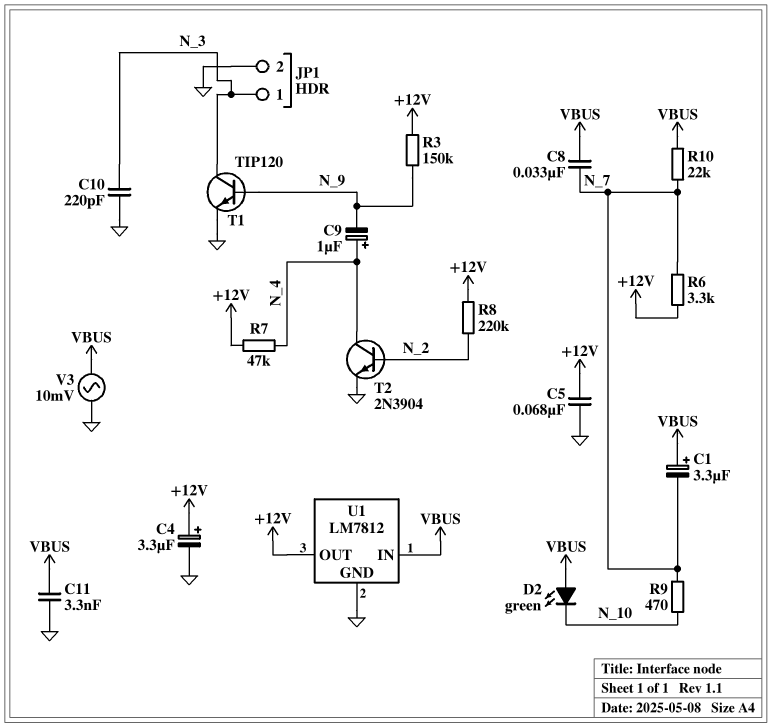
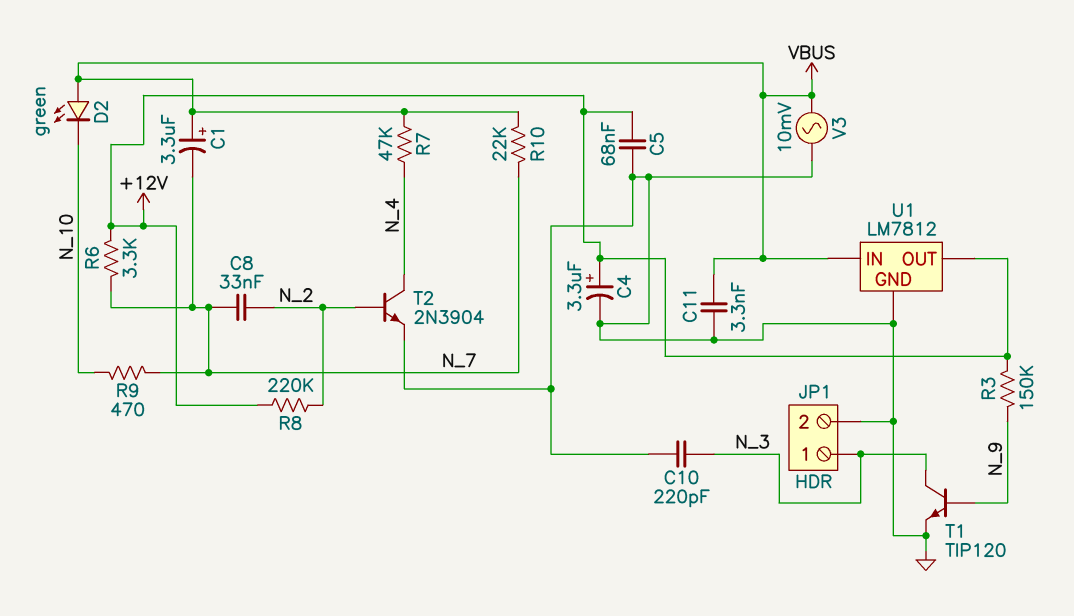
C8: 33nF (N_7, VBUS) -> 33nF (N_2, N_7)
C9: 1uF (plus N_4, minus N_9) -> none
R7: 47k (+12V, N_4) -> 47k (N_4, VBUS)

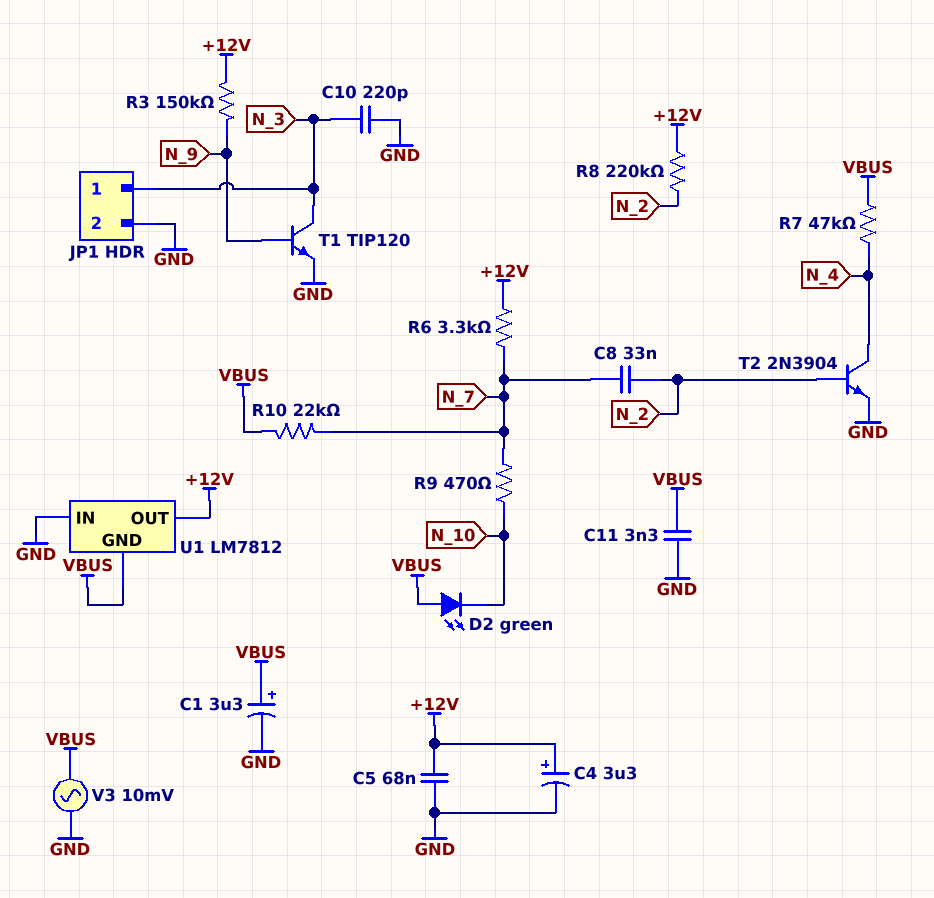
C1: 3.3uF (plus VBUS, minus N_7) -> 3.3uF (plus VBUS, minus GND)
U1 pin GND: GND -> VBUS
U1 pin IN: VBUS -> GND

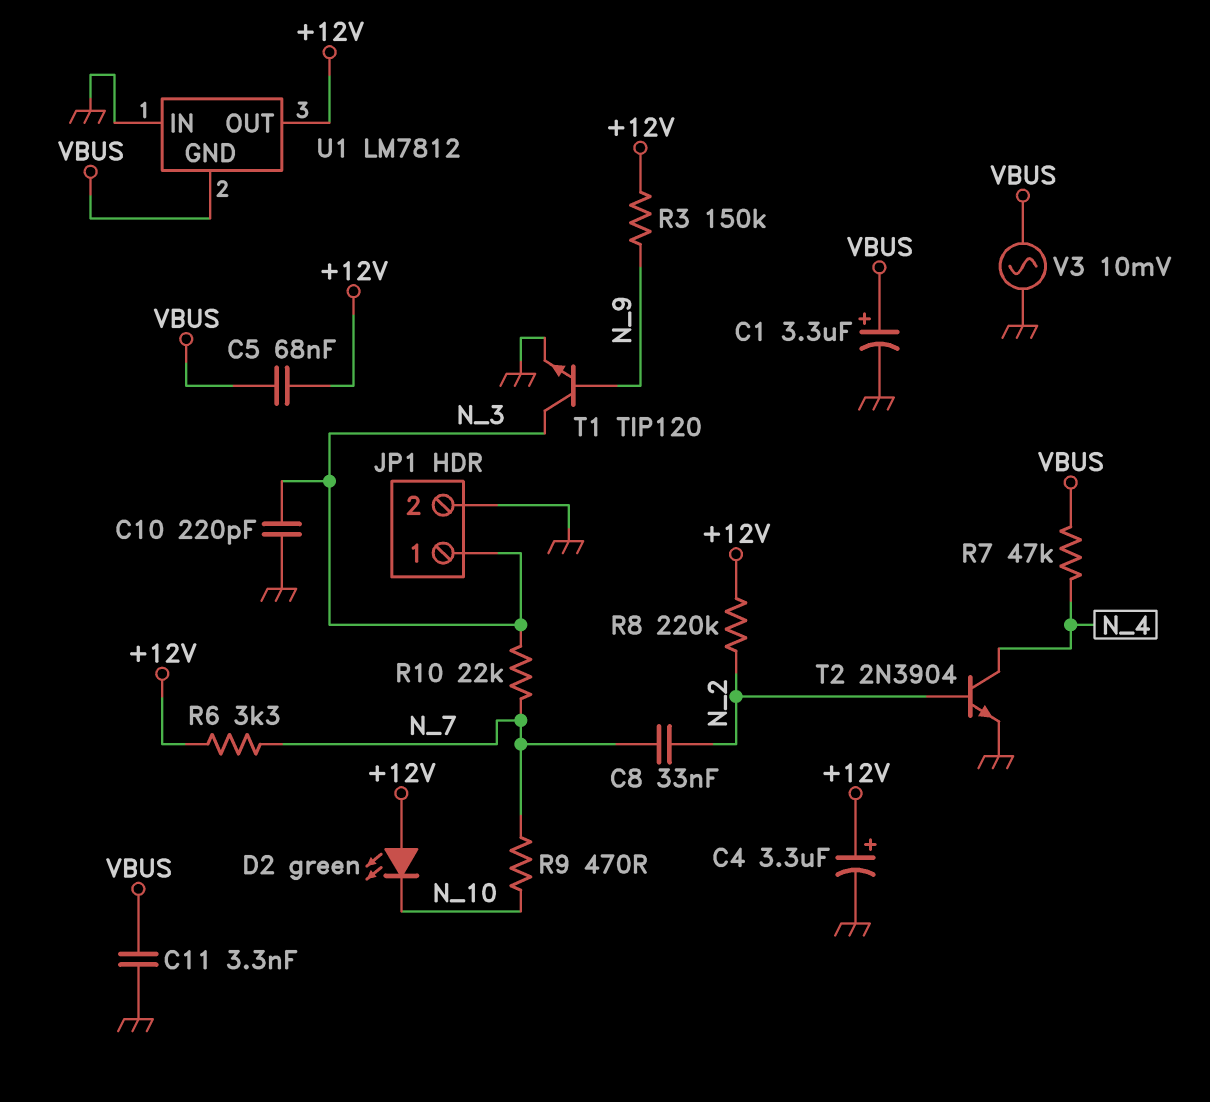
C5: 68nF (+12V, GND) -> 68nF (+12V, VBUS)
D2: LED green (A VBUS, K N_10) -> LED green (A +12V, K N_10)
R10: 22k (N_7, VBUS) -> 22k (N_3, N_7)

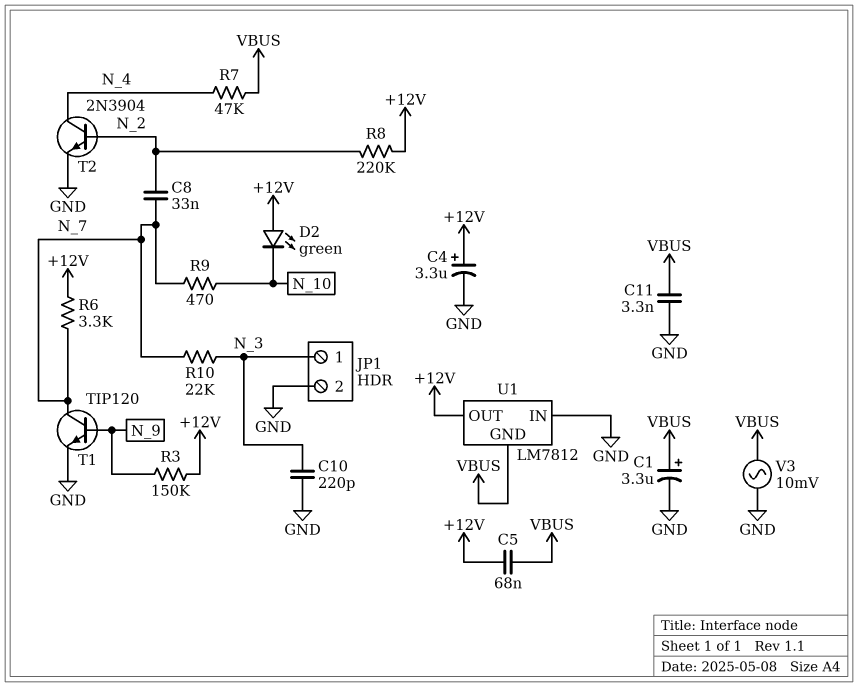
T1: NPN TIP120 (B N_9, C N_3, E GND) -> NPN TIP120 (B N_9, C N_7, E GND)

